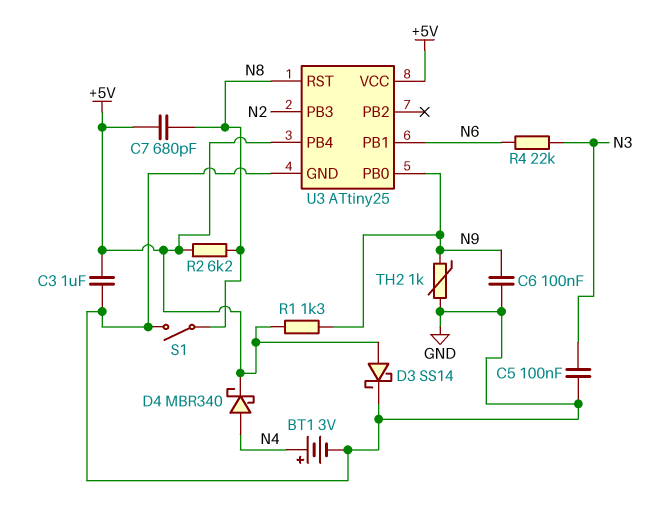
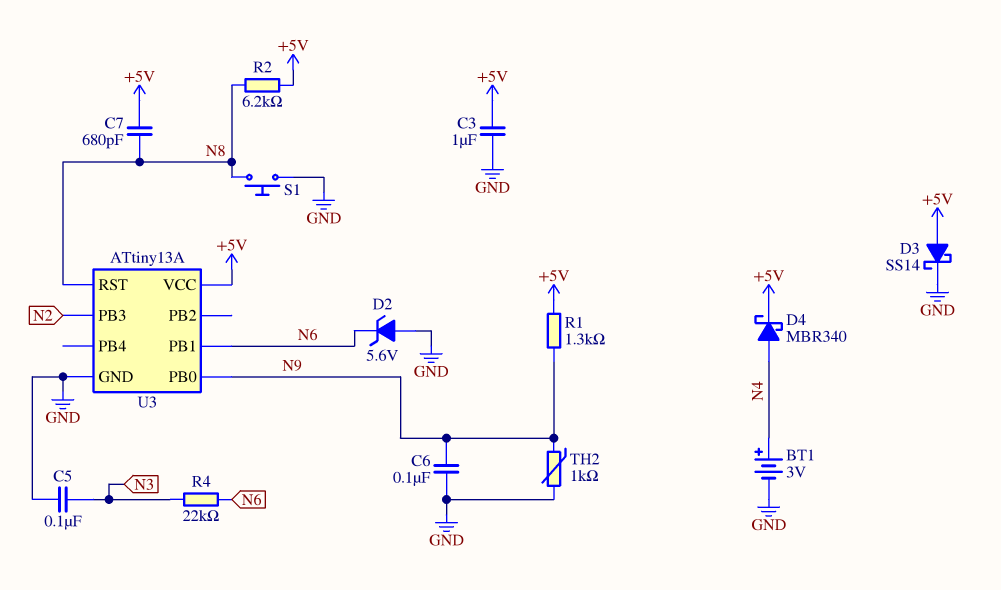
D2: none -> zener 5.6V (A GND, K N6)
S1: switch (GND, N8) -> button (GND, N8)
U3: ATtiny25 -> ATtiny13A
U3 pin PB4: +5V -> none

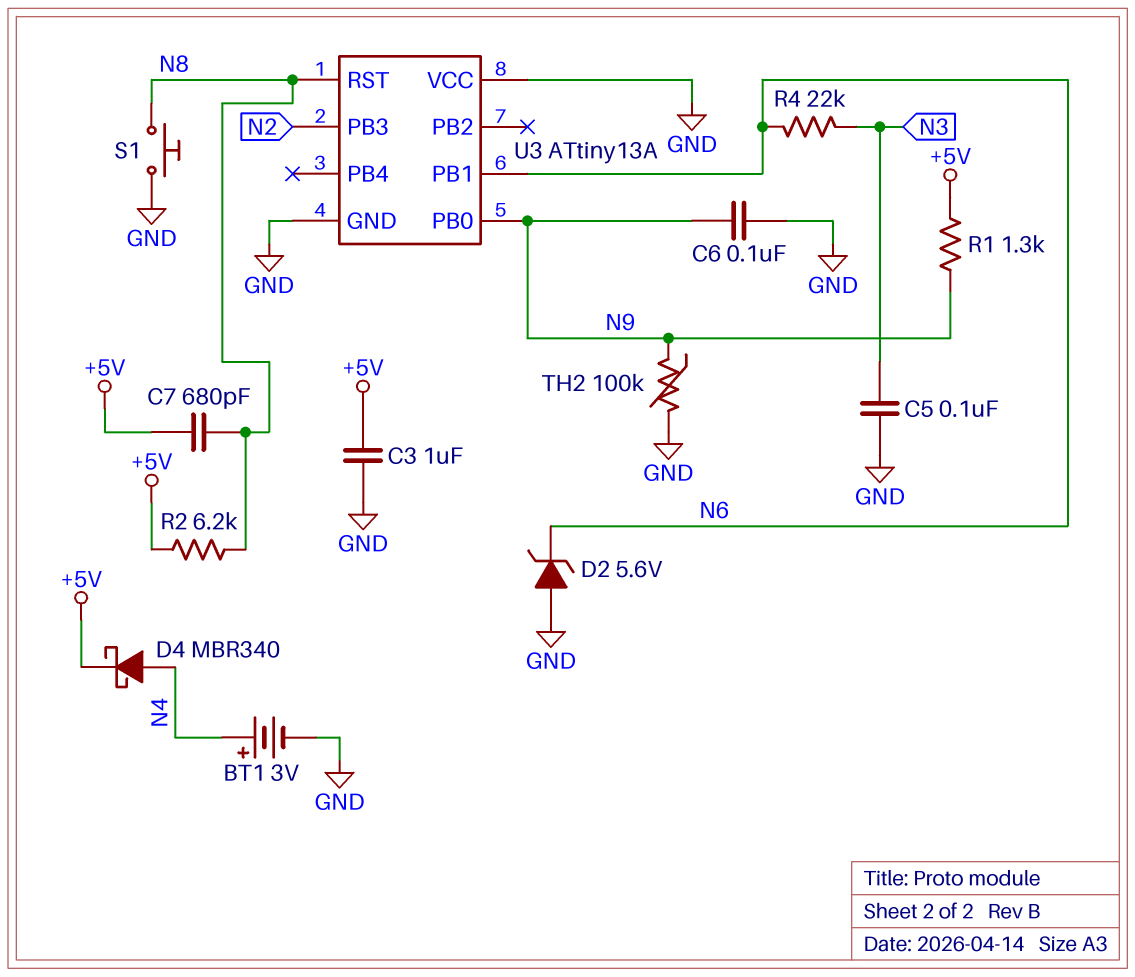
D3: schottky SS14 (A +5V, K GND) -> none
TH2: 1k (GND, N9) -> 100k (GND, N9)
U3 pin VCC: +5V -> GND

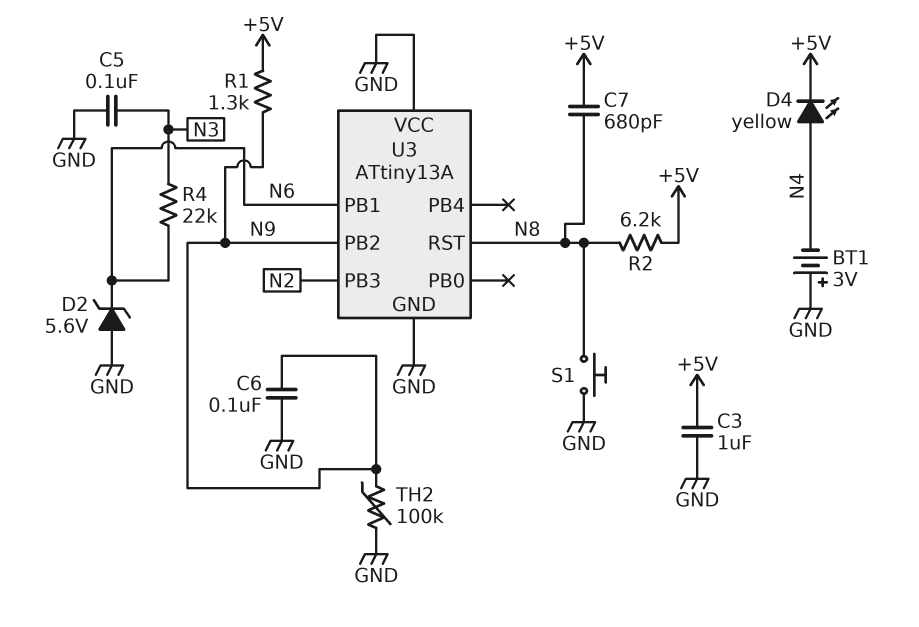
BT1: 3V (plus N4, minus GND) -> 3V (plus GND, minus N4)
D4: schottky MBR340 (A N4, K +5V) -> LED yellow (A N4, K +5V)
U3 pin PB0: N9 -> none
U3 pin PB2: none -> N9

